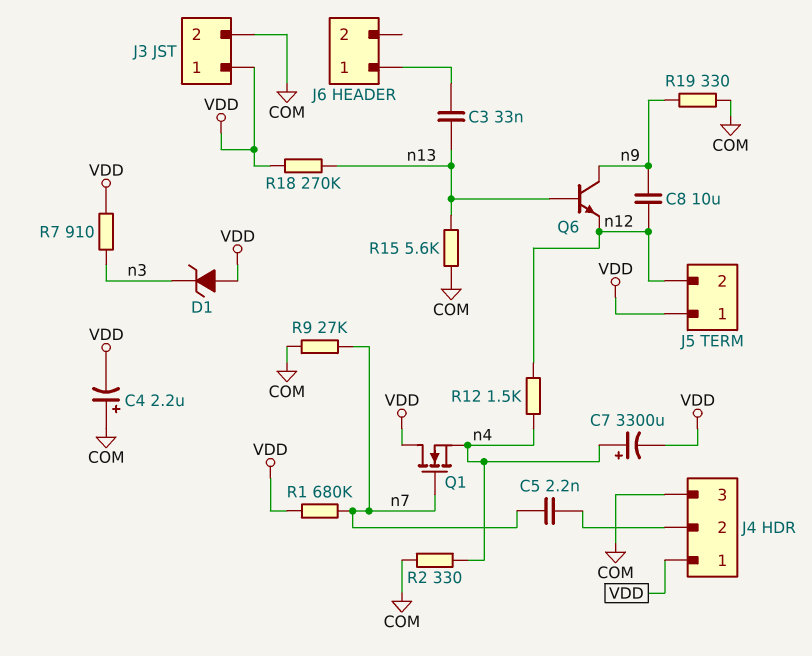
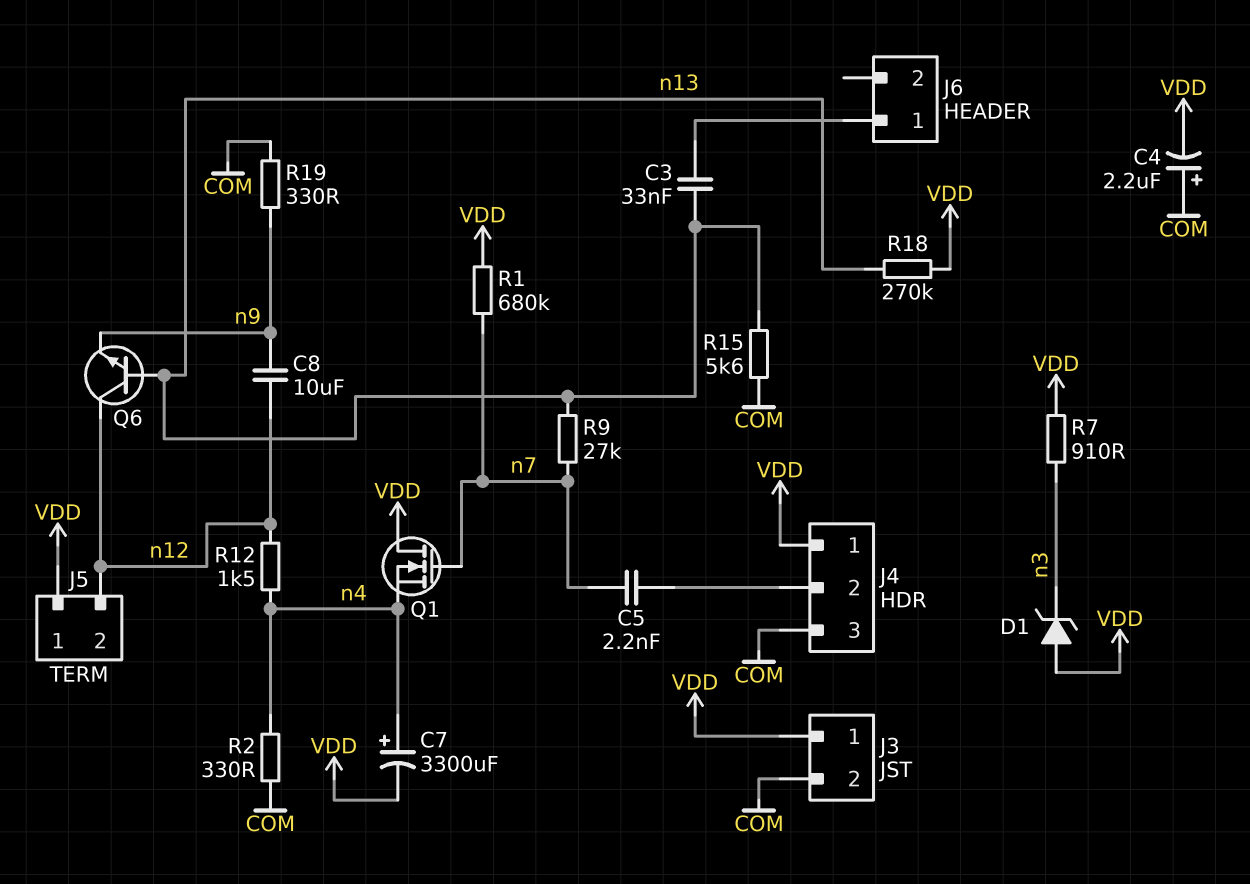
Q6: NPN (B n13, C n9, E n12) -> NPN (B n13, C n12, E n9)
R9: 27k (COM, n7) -> 27k (n7, n13)

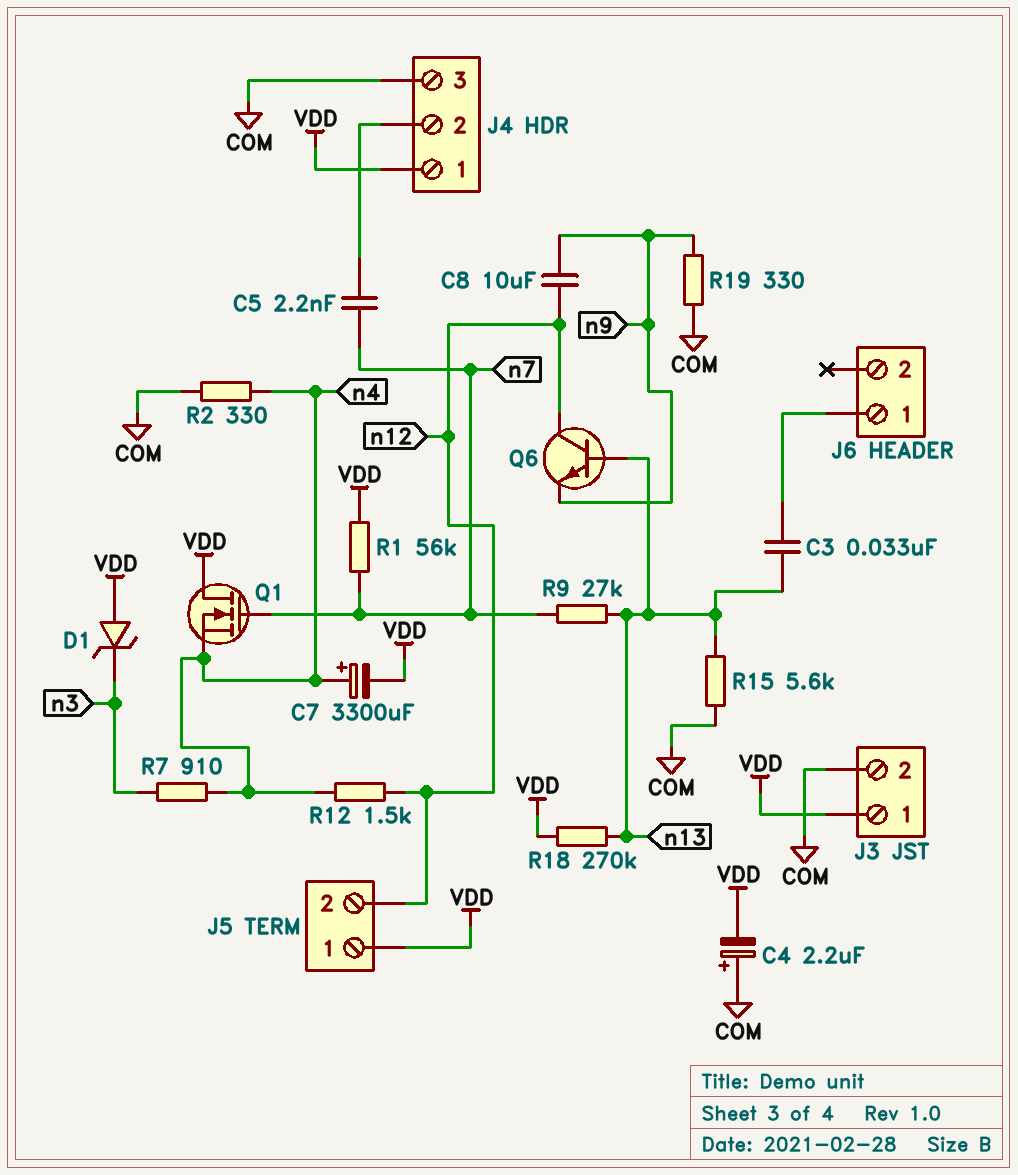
R1: 680k (VDD, n7) -> 56k (VDD, n7)
R7: 910 (VDD, n3) -> 910 (n3, n4)

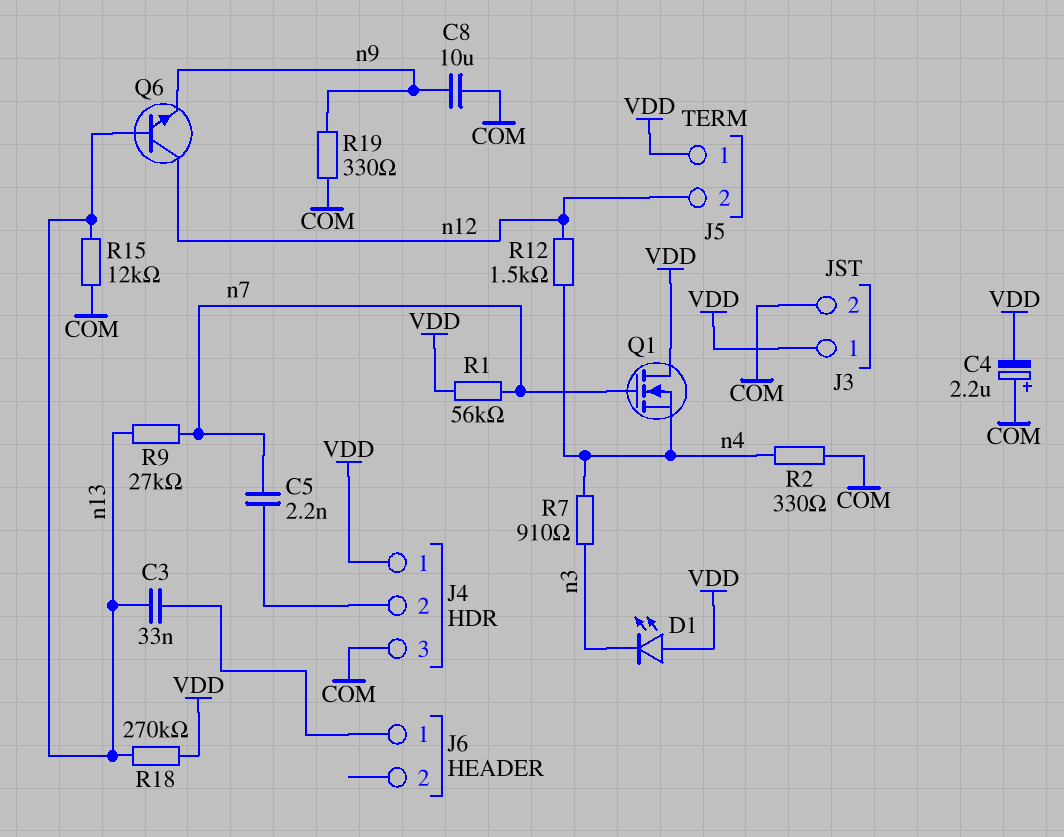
C7: 3300uF (plus n4, minus VDD) -> none
C8: 10uF (n9, n12) -> 10uF (COM, n9)
D1: zener (A VDD, K n3) -> LED (A VDD, K n3)
R15: 5.6k (COM, n13) -> 12k (COM, n13)

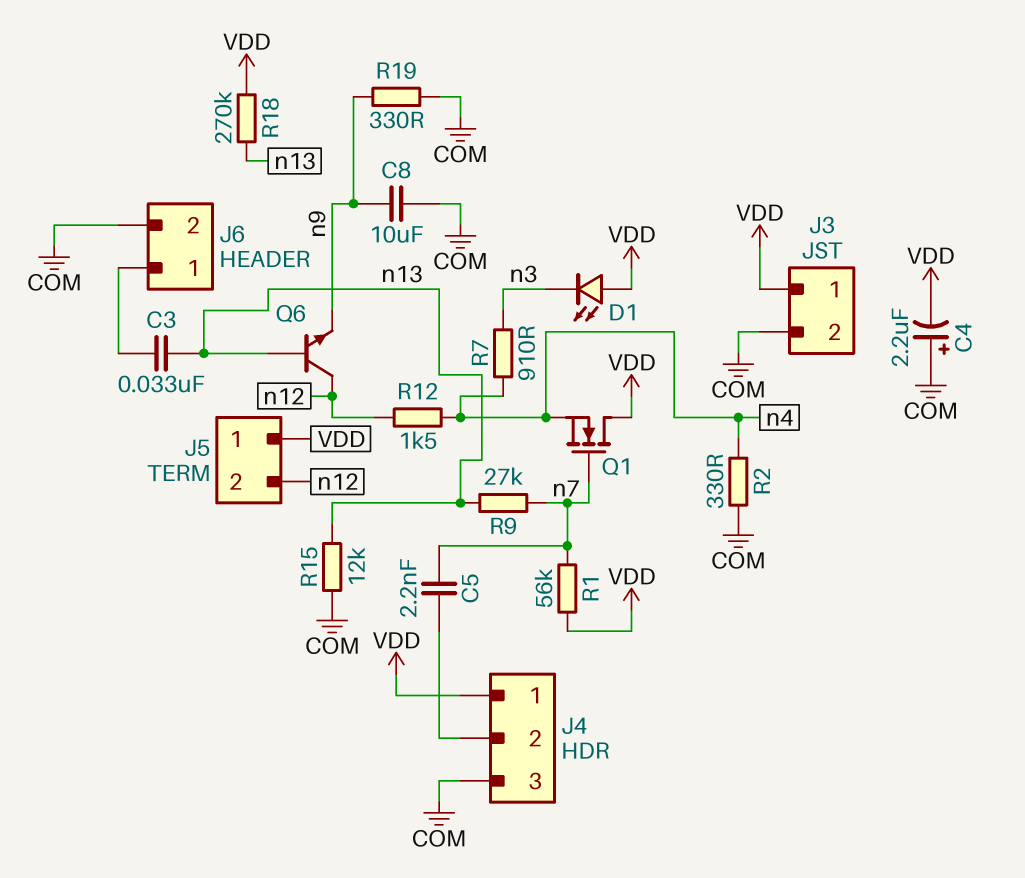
J6 pin 2: none -> COM

